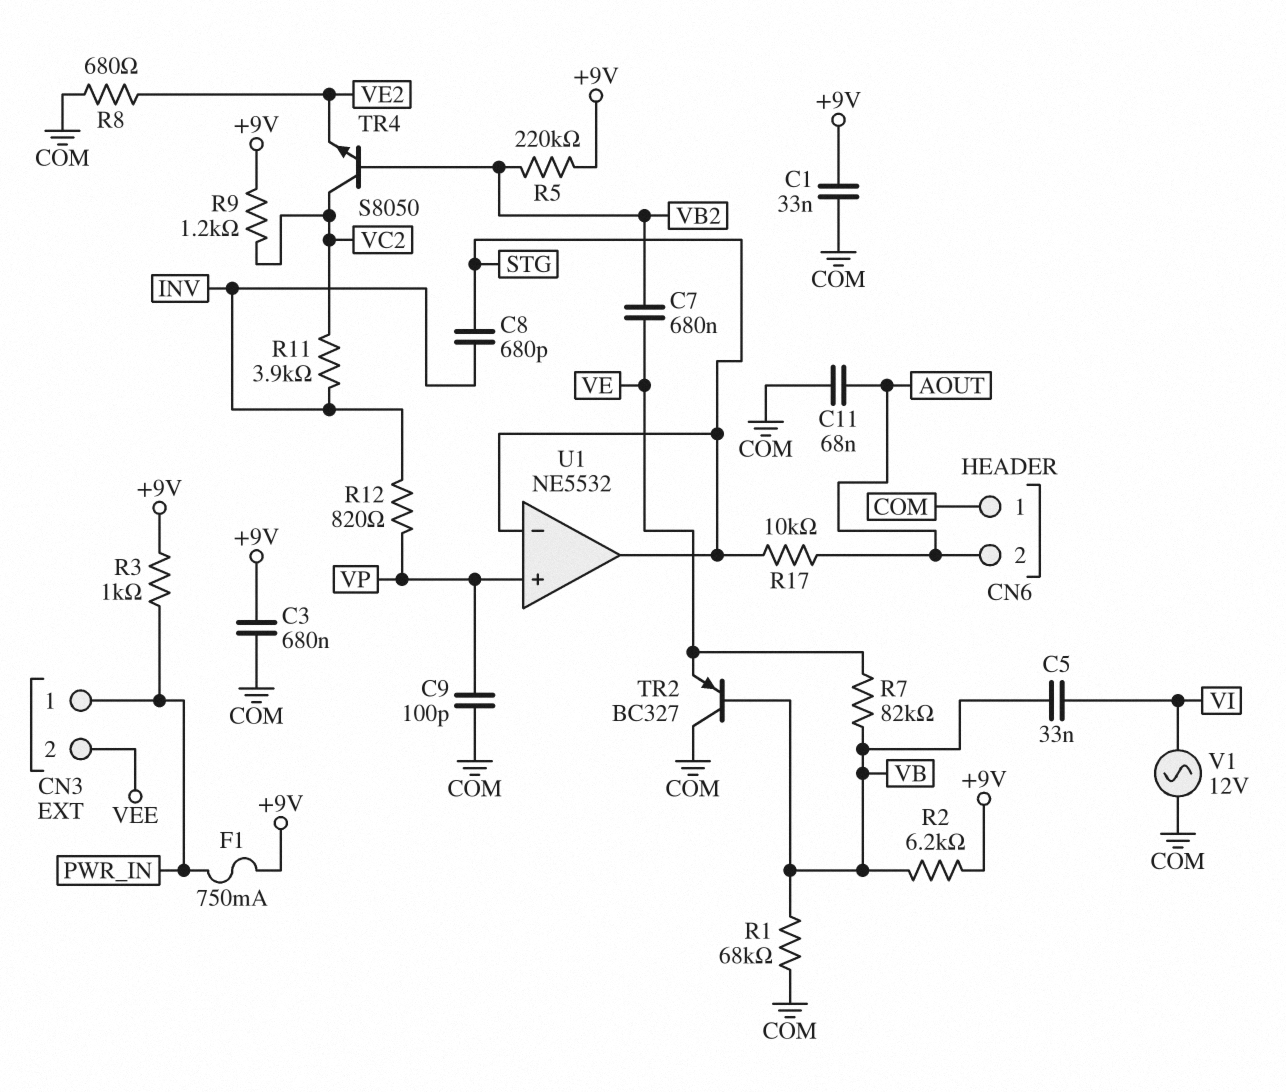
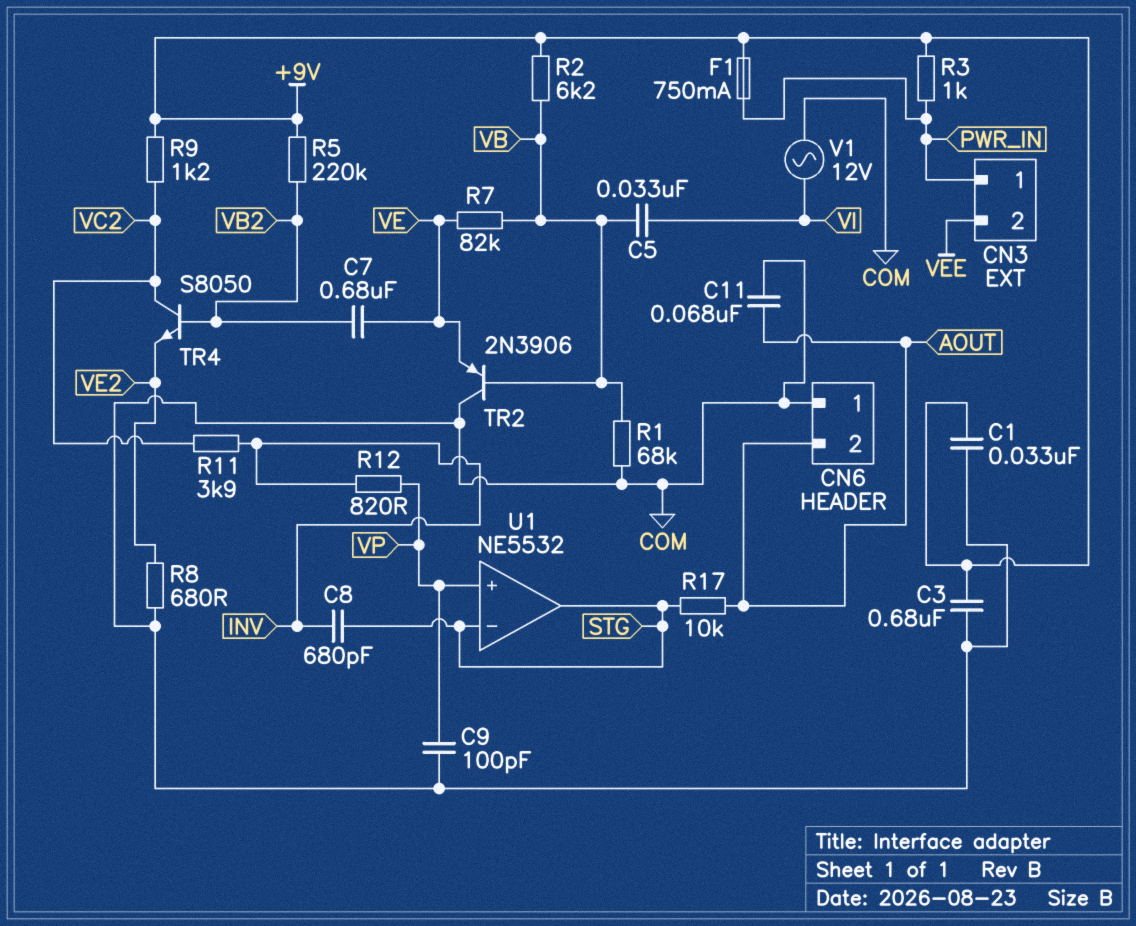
TR2: PNP BC327 (B VB, C COM, E VE) -> PNP 2N3906 (B VB, C COM, E VE)

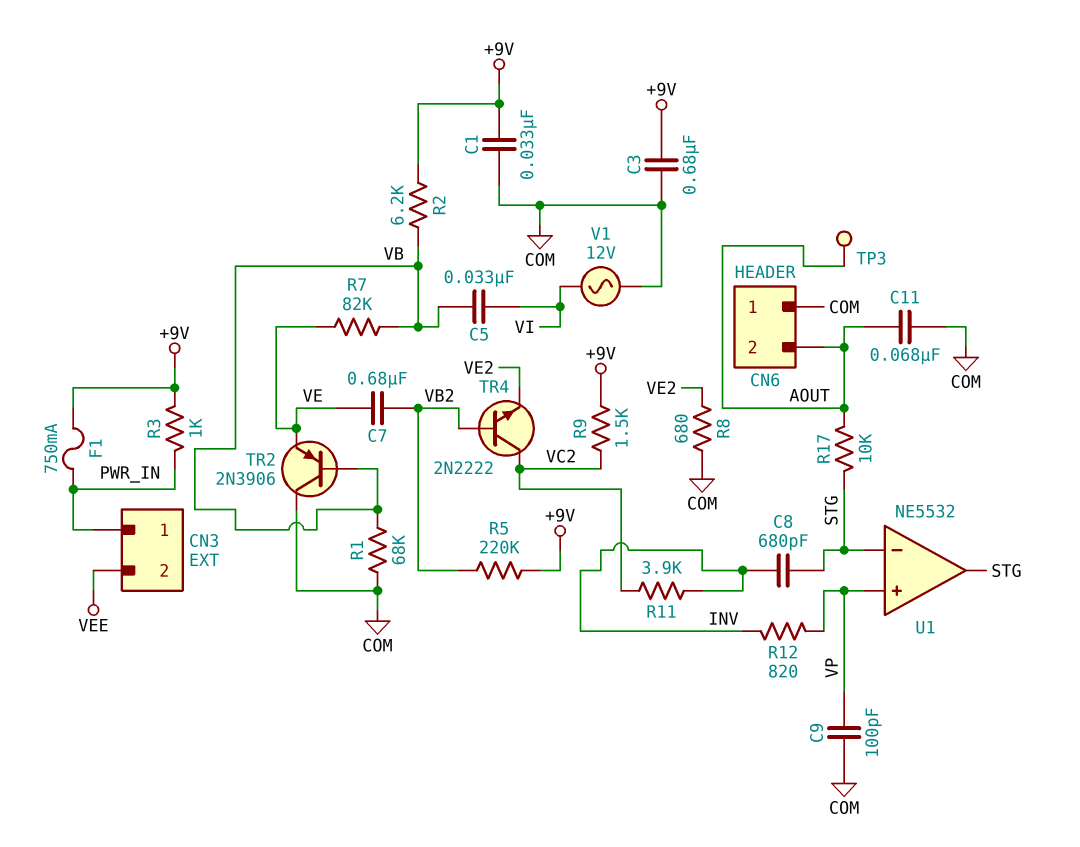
R9: 1.2k (+9V, VC2) -> 1.5k (+9V, VC2)
TP3: none -> test point (AOUT)
TR4: NPN S8050 (B VB2, C VC2, E VE2) -> NPN 2N2222 (B VB2, C VC2, E VE2)

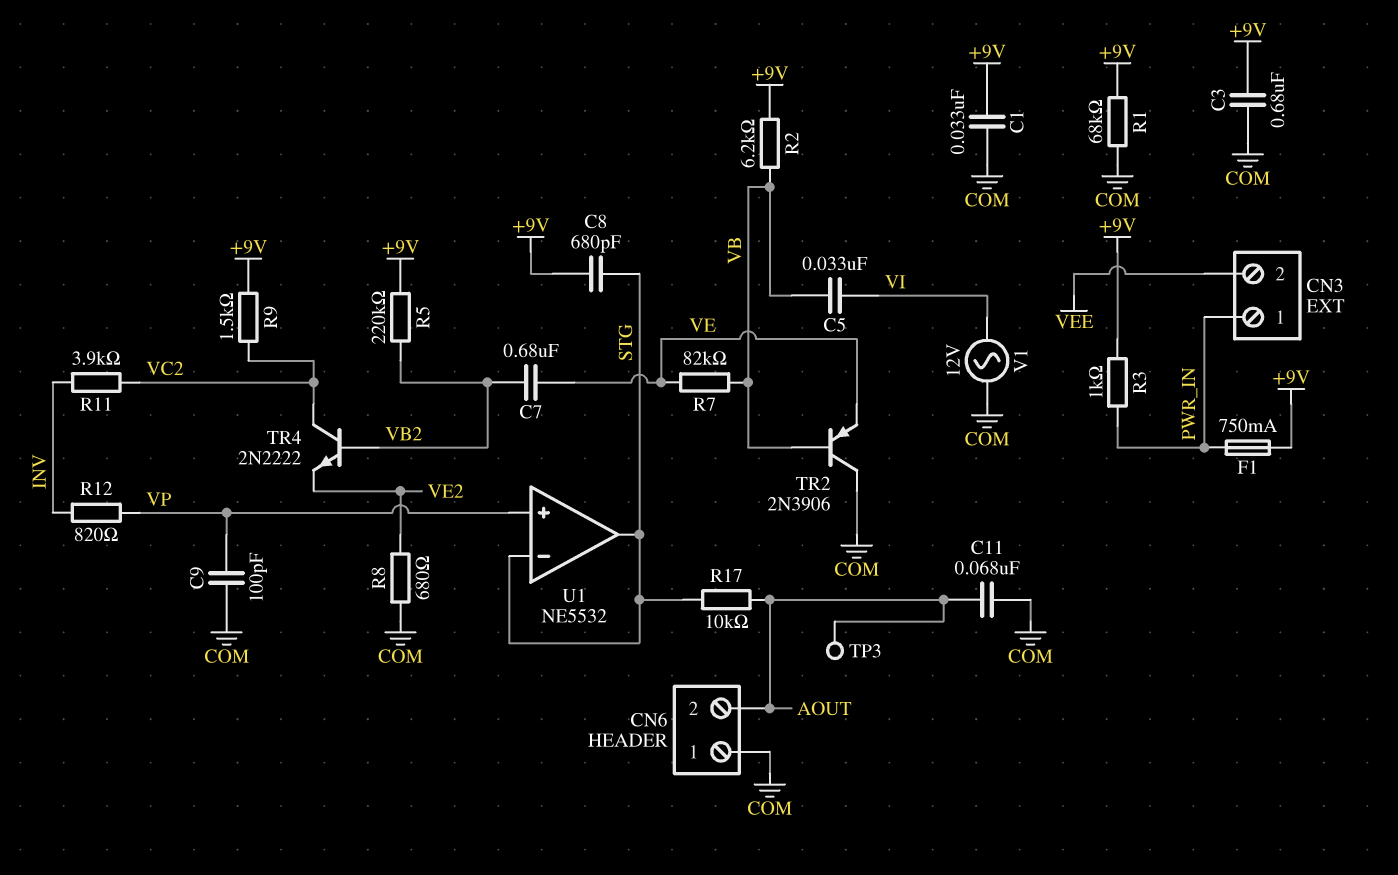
C8: 680pF (INV, STG) -> 680pF (+9V, STG)
R1: 68k (COM, VB) -> 68k (+9V, COM)

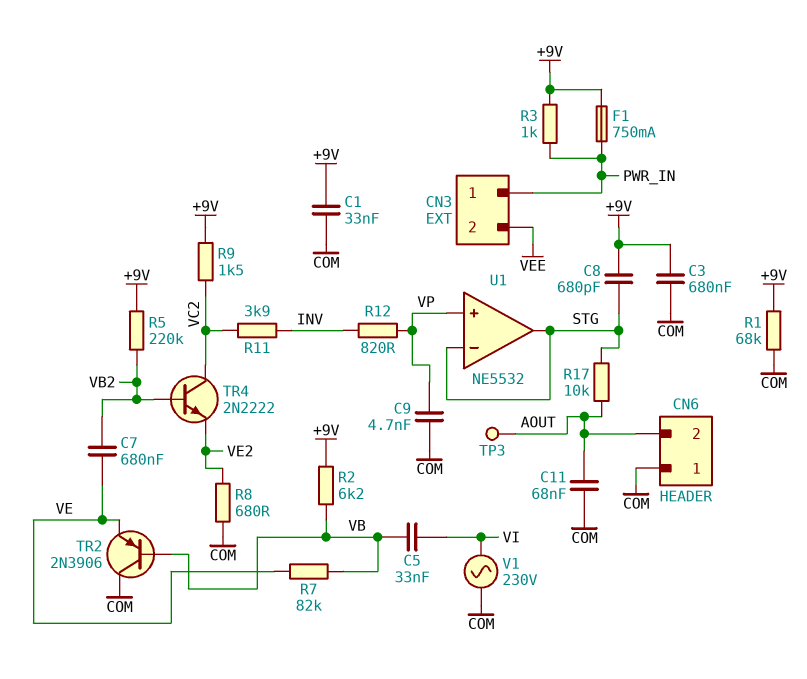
C9: 100pF (COM, VP) -> 4.7nF (COM, VP)
V1: AC 12V (COM, VI) -> AC 230V (COM, VI)

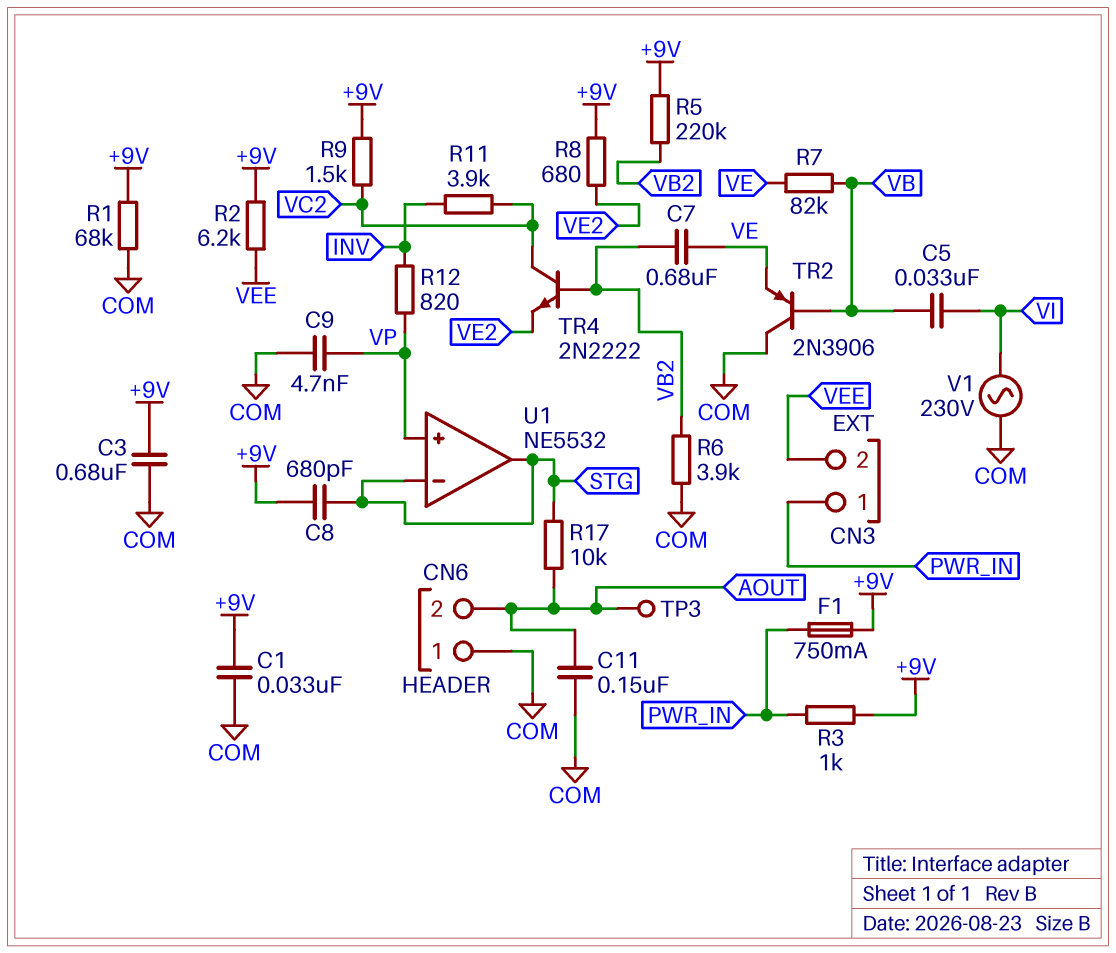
C11: 68nF (AOUT, COM) -> 150nF (AOUT, COM)
R2: 6.2k (+9V, VB) -> 6.2k (+9V, VEE)
R6: none -> 3.9k (COM, VB2)
R8: 680 (COM, VE2) -> 680 (+9V, VE2)

